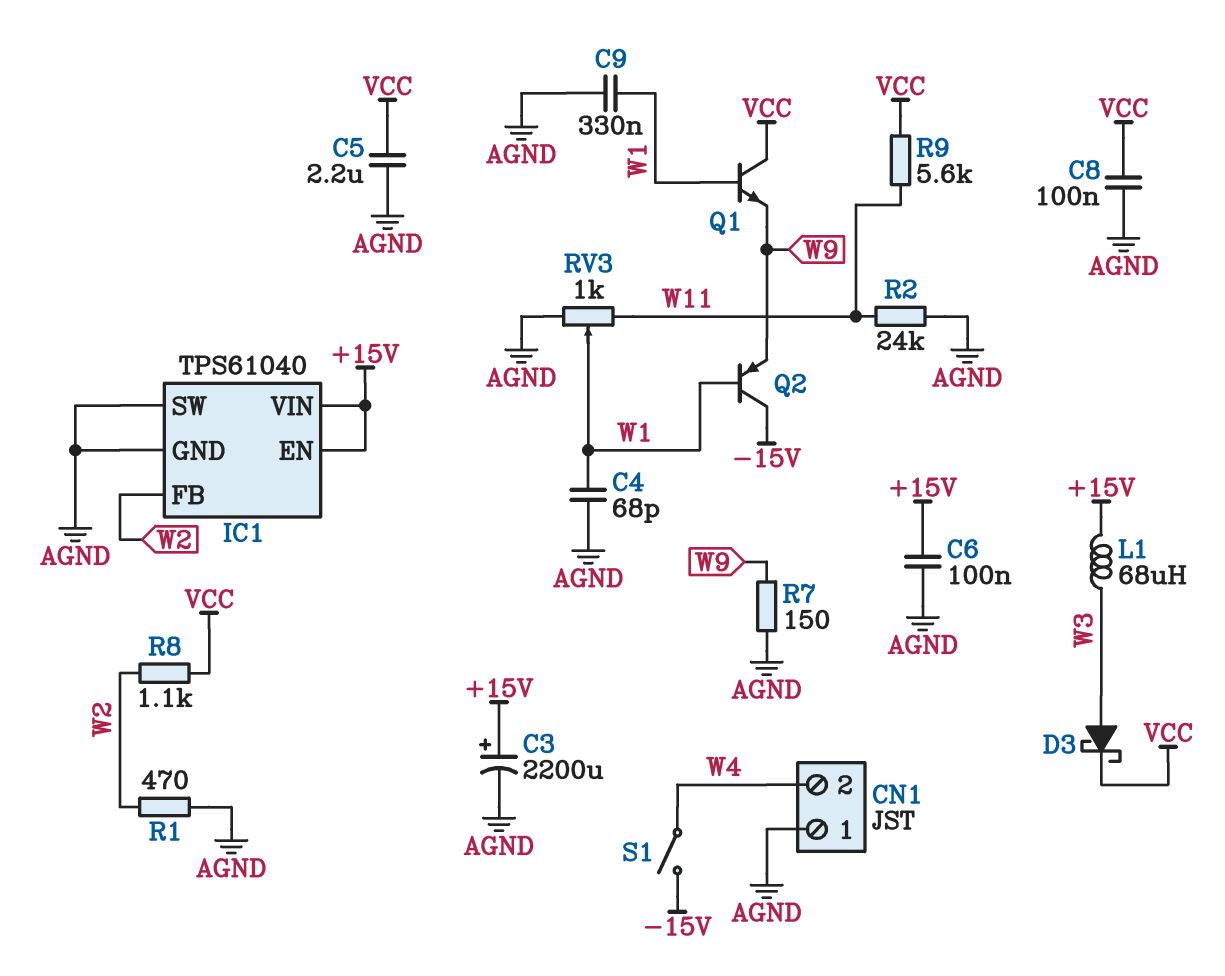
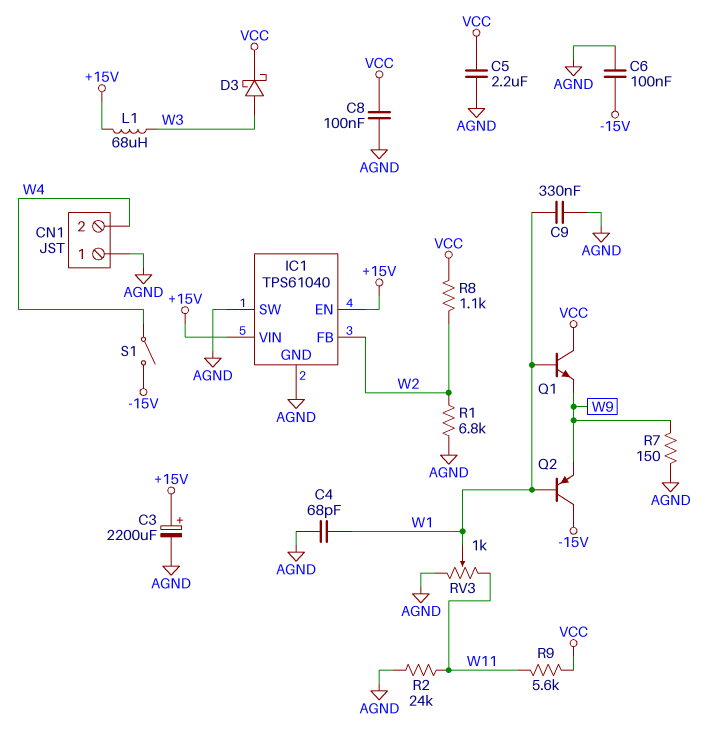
C6: 100nF (+15V, AGND) -> 100nF (-15V, AGND)
R1: 470 (AGND, W2) -> 6.8k (AGND, W2)

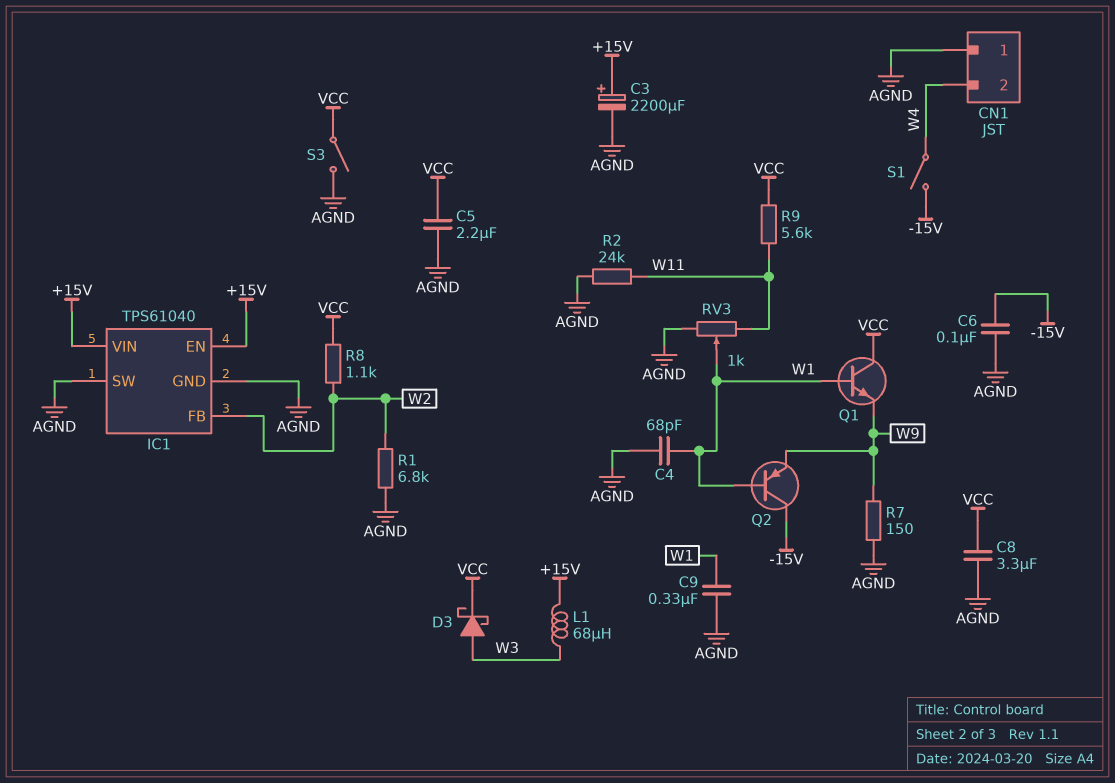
C8: 100nF (AGND, VCC) -> 3.3uF (AGND, VCC)
S3: none -> switch (AGND, VCC)

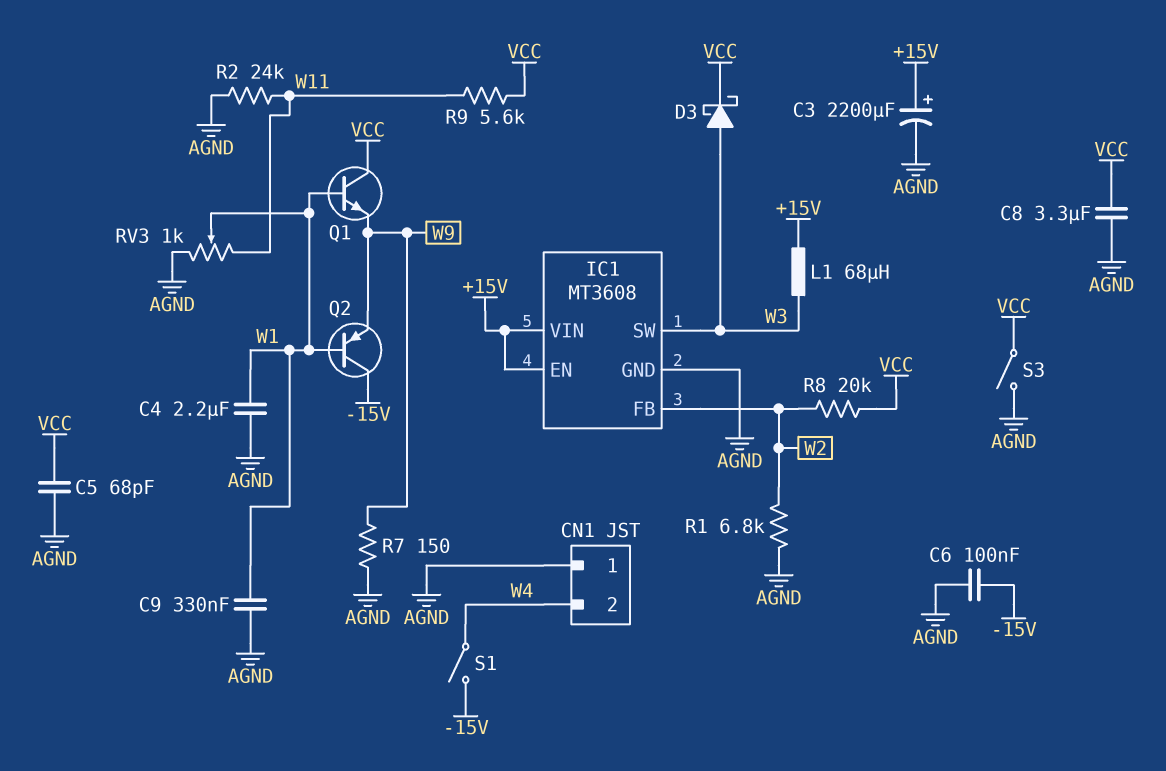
C4: 68pF (AGND, W1) -> 2.2uF (AGND, W1)
C5: 2.2uF (AGND, VCC) -> 68pF (AGND, VCC)
IC1: TPS61040 -> MT3608
IC1 pin SW: AGND -> W3
R8: 1.1k (VCC, W2) -> 20k (VCC, W2)

